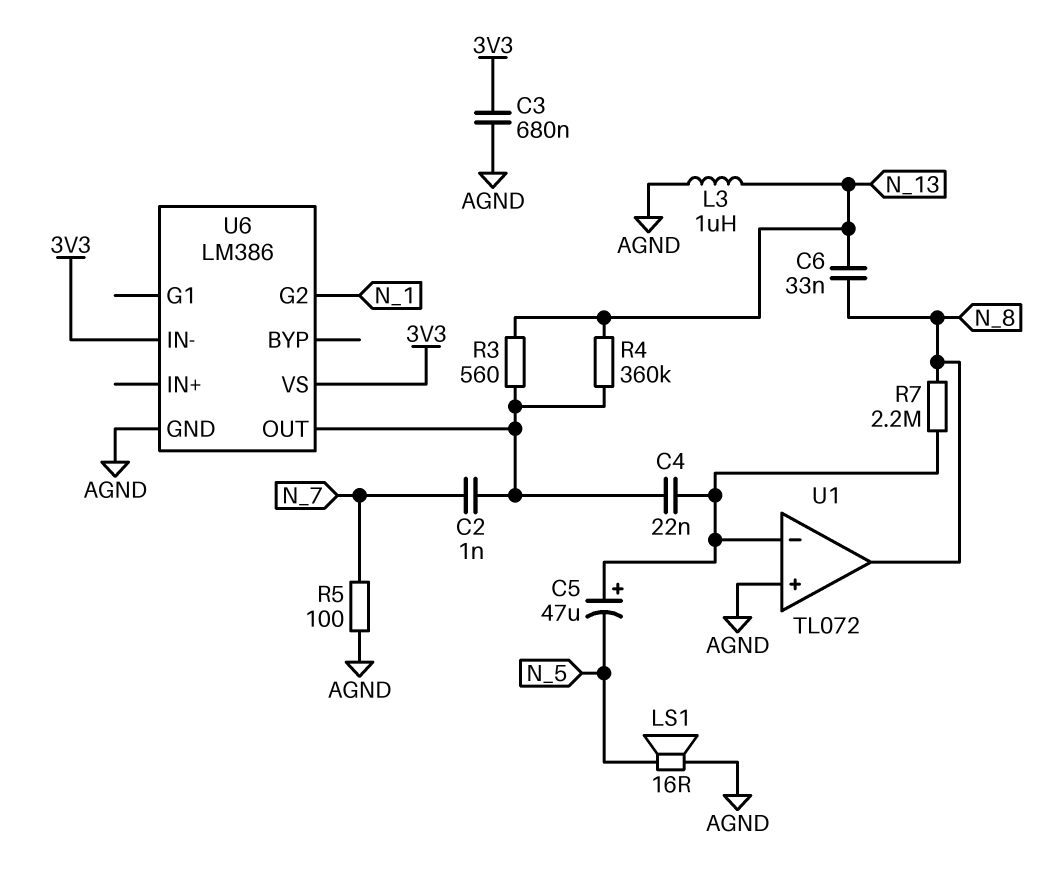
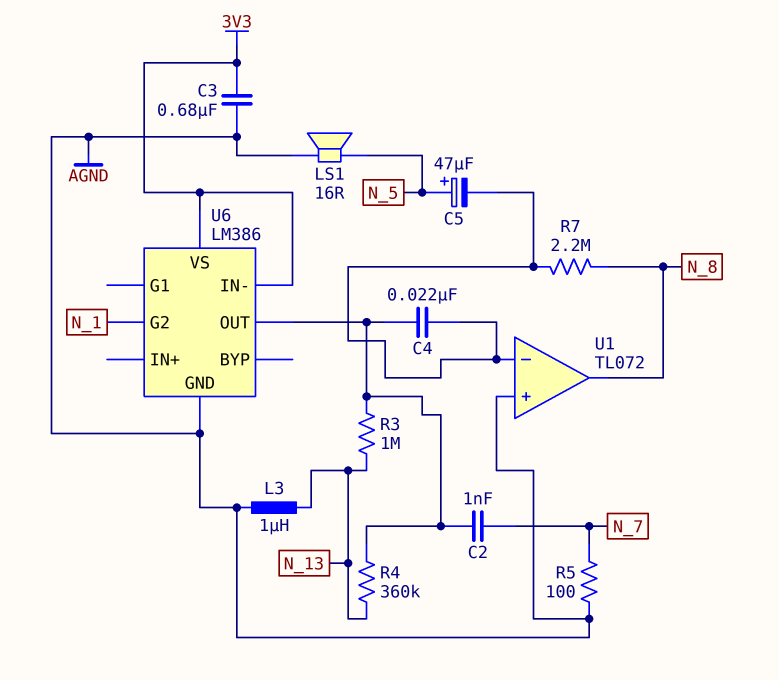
C5: 47uF (plus U1/in-, minus N_5) -> 47uF (plus N_5, minus U1/in-)
C6: 33nF (N_8, N_13) -> none
R3: 560 (N_13, U6/OUT) -> 1M (N_13, U6/OUT)

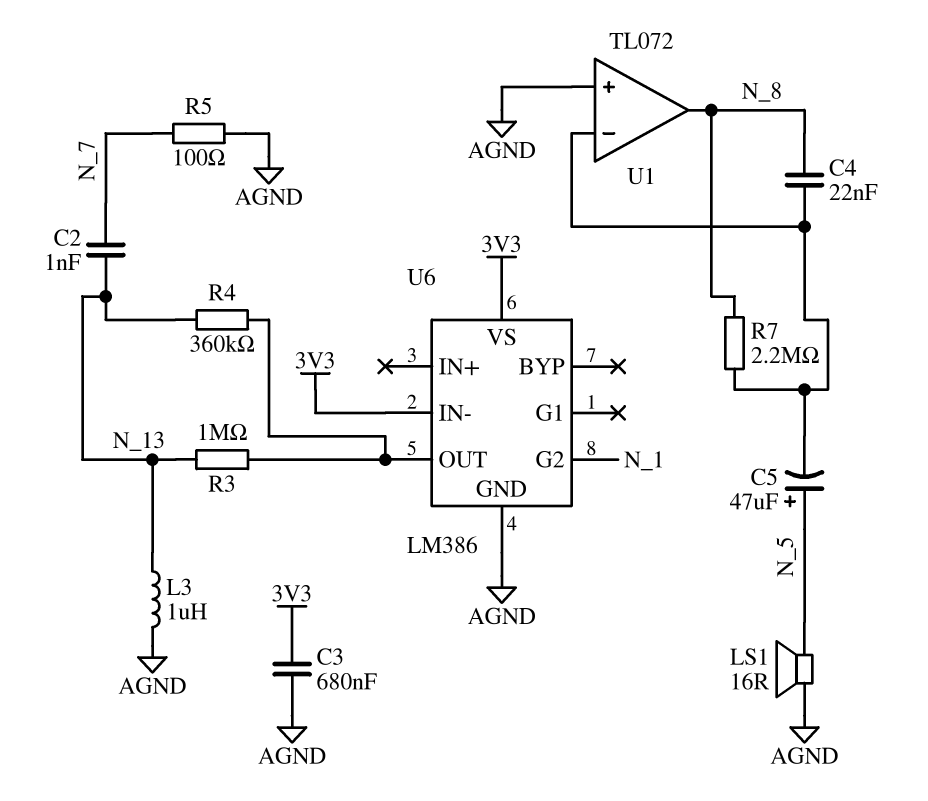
C2: 1nF (N_7, U6/OUT) -> 1nF (N_7, N_13)
C4: 22nF (U1/in-, U6/OUT) -> 22nF (N_8, U1/in-)

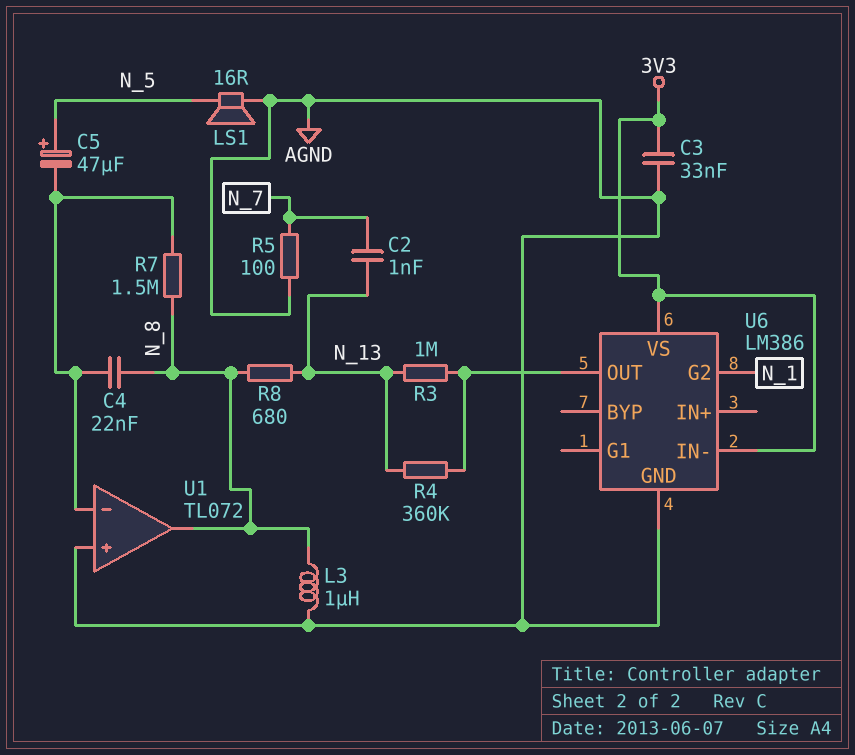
C3: 680nF (3V3, AGND) -> 33nF (3V3, AGND)
L3: 1uH (AGND, N_13) -> 1uH (AGND, N_8)
R7: 2.2M (N_8, U1/in-) -> 1.5M (N_8, U1/in-)
R8: none -> 680 (N_8, N_13)

